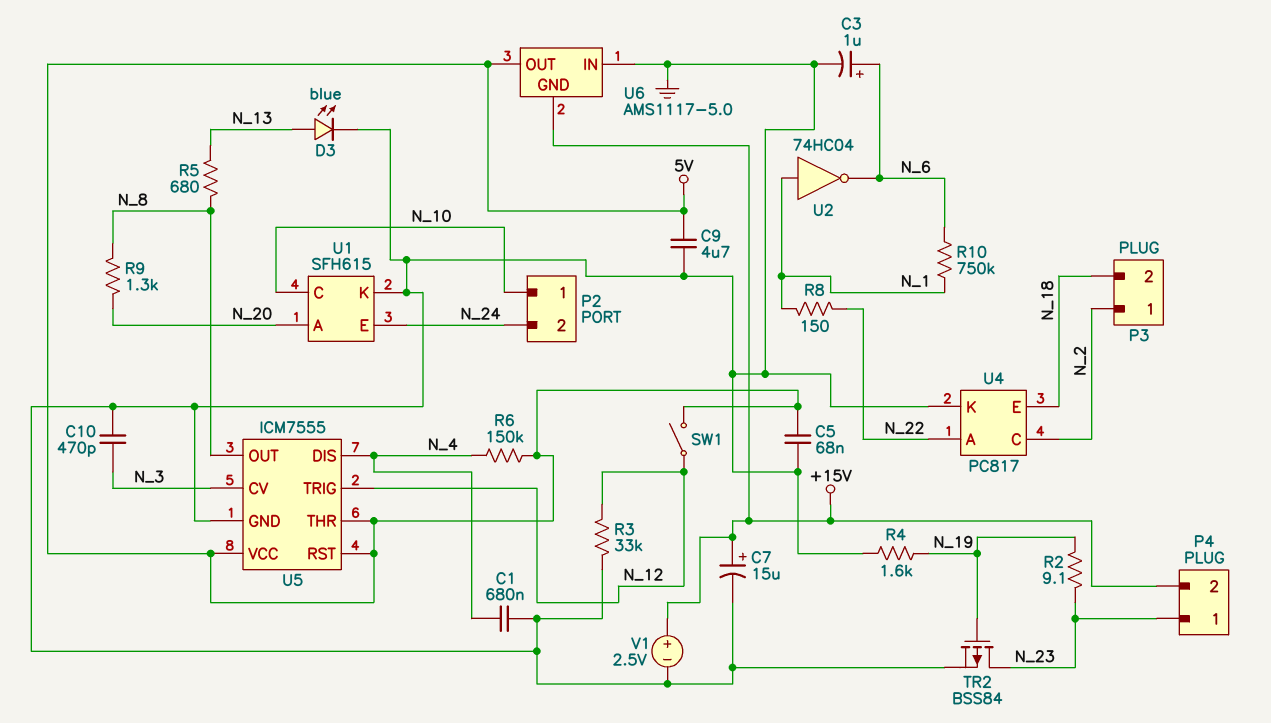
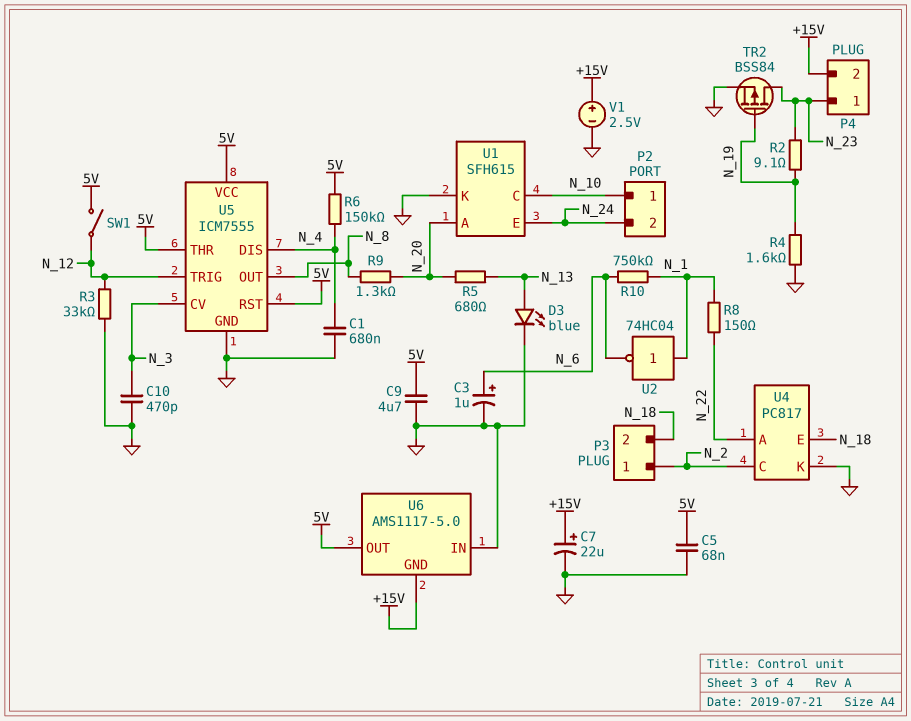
C7: 15uF (plus +15V, minus GND) -> 22uF (plus +15V, minus GND)
R5: 680 (N_8, N_13) -> 680 (N_13, N_20)

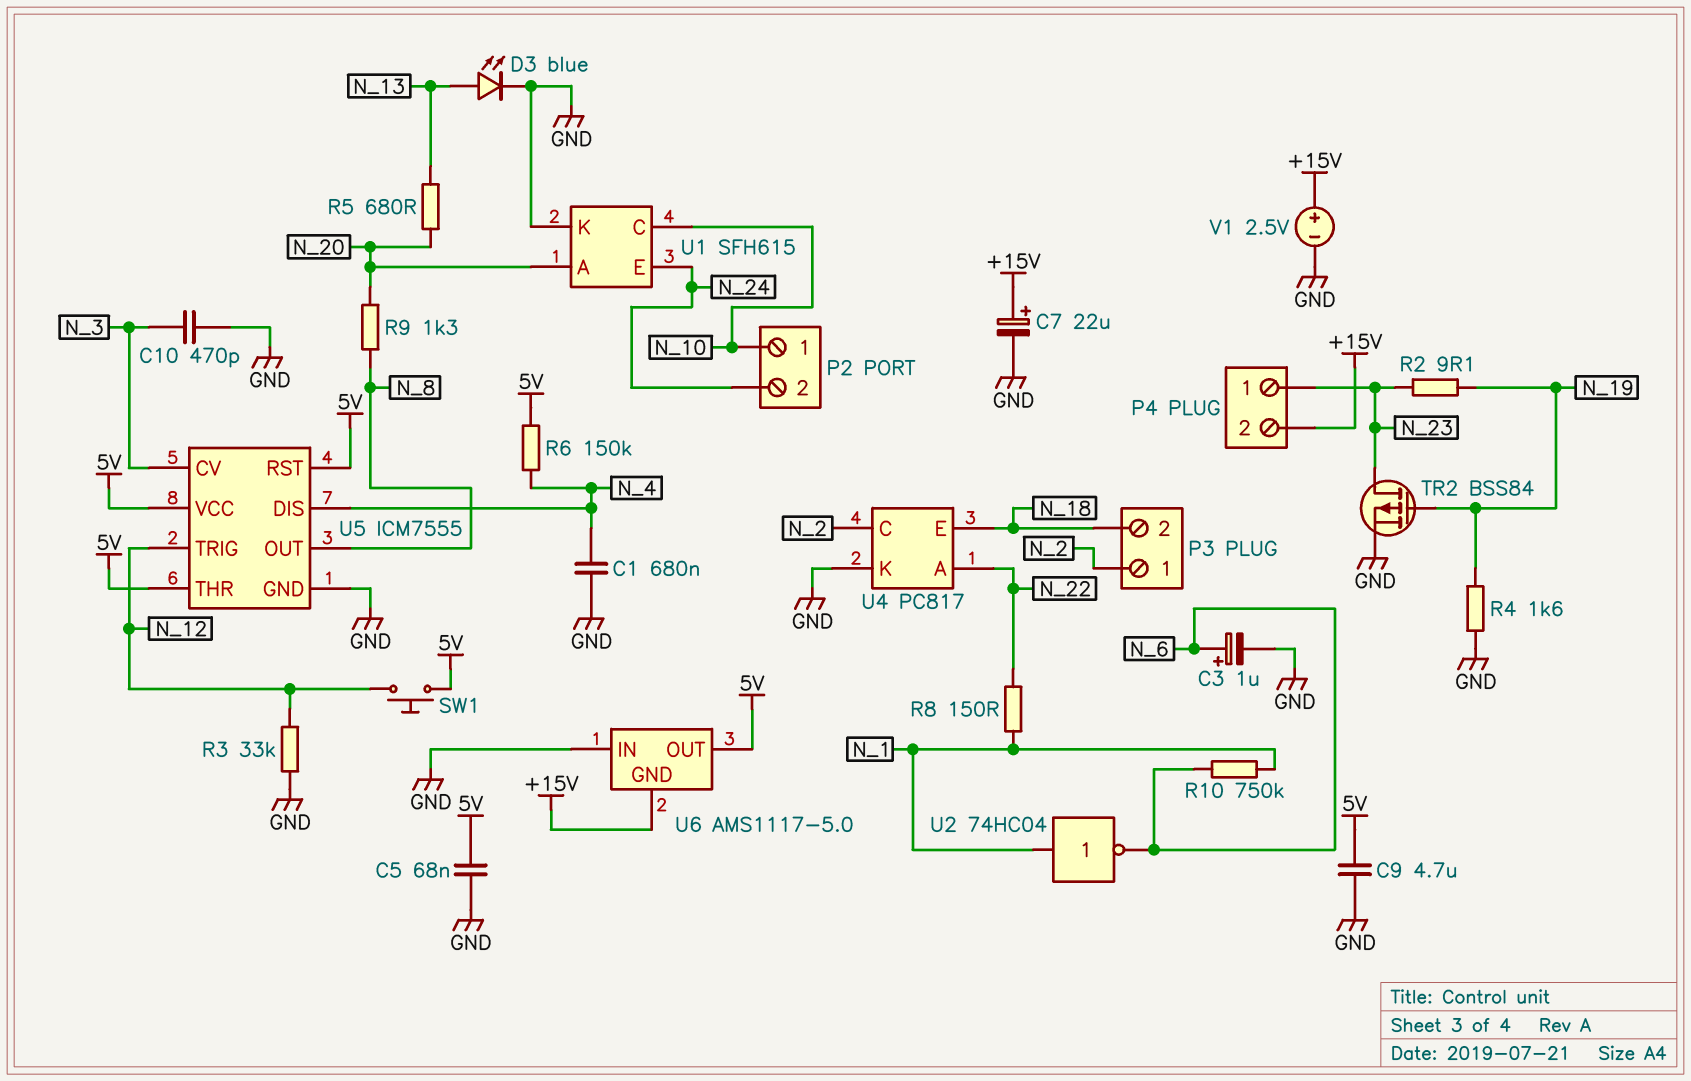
SW1: switch (5V, N_12) -> button (5V, N_12)

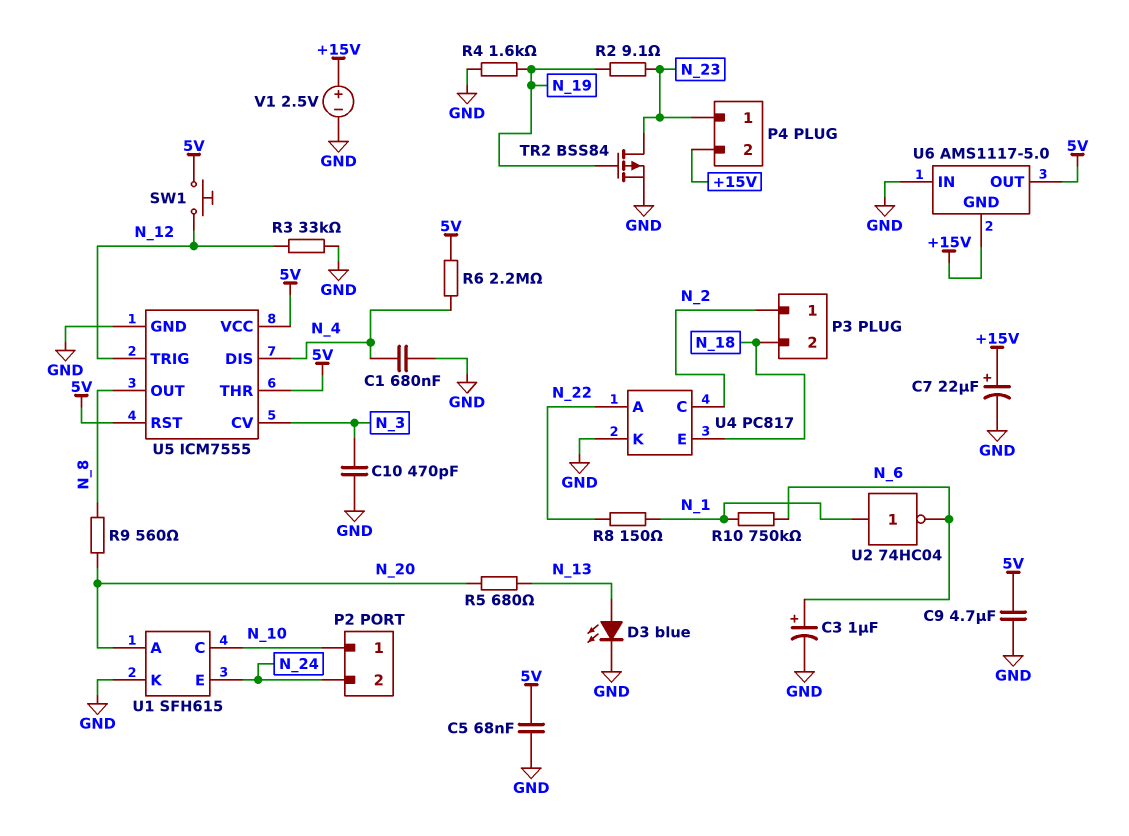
R6: 150k (5V, N_4) -> 2.2M (5V, N_4)
R9: 1.3k (N_8, N_20) -> 560 (N_8, N_20)

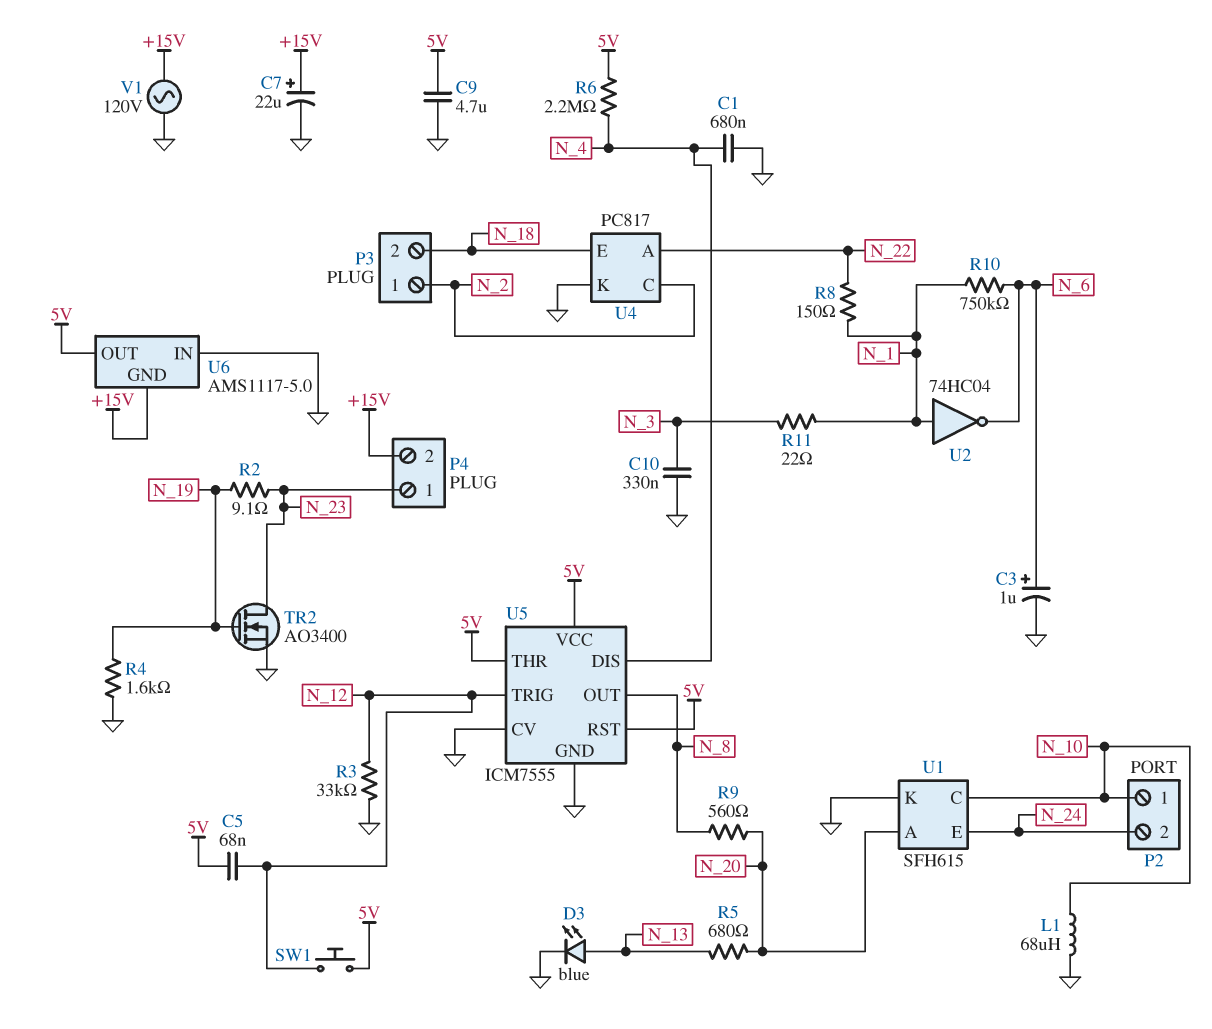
C5: 68nF (5V, GND) -> 68nF (5V, N_12)
C10: 470pF (GND, N_3) -> 330nF (GND, N_3)
L1: none -> 68uH (GND, N_10)
R11: none -> 22 (N_1, N_3)
TR2: PMOS BSS84 (G N_19, D N_23, S GND) -> NMOS AO3400 (G N_19, D N_23, S GND)
U5 pin CV: N_3 -> GND
V1: 2.5V (plus +15V, minus GND) -> AC 120V (+15V, GND)

